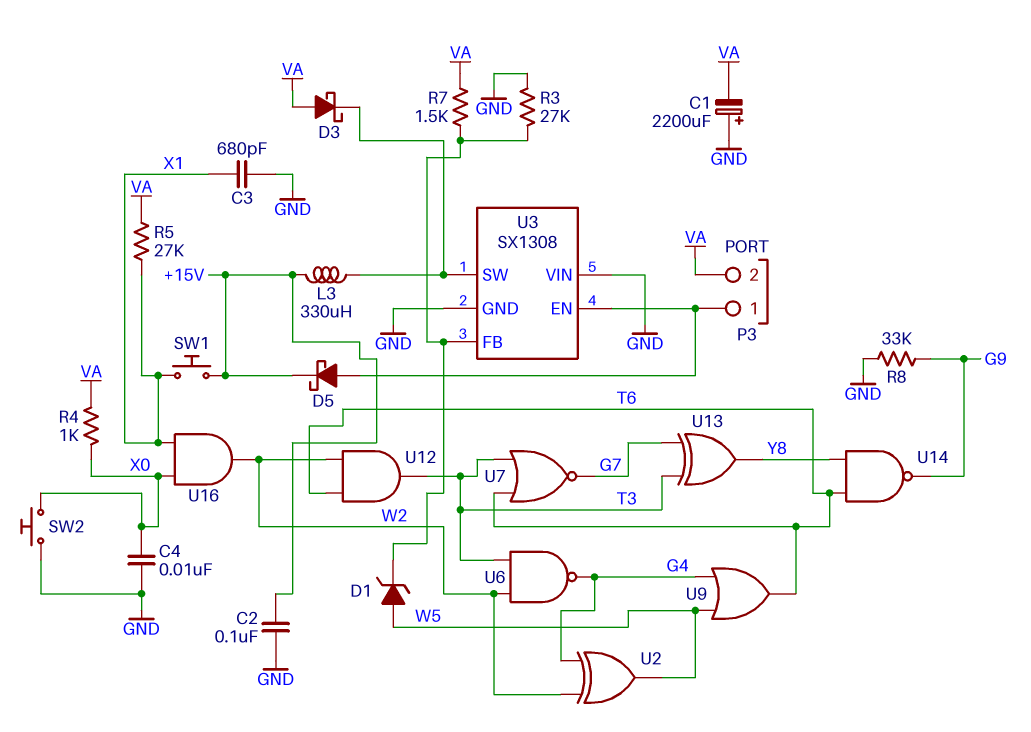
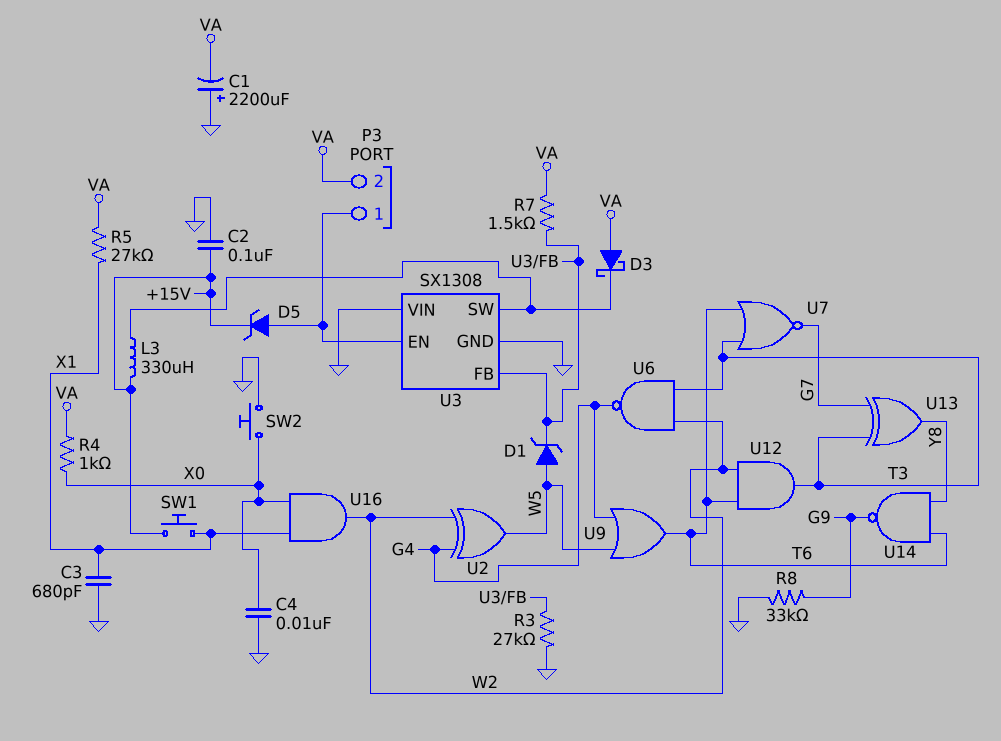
D5: schottky (A P3/1, K +15V) -> zener (A P3/1, K +15V)

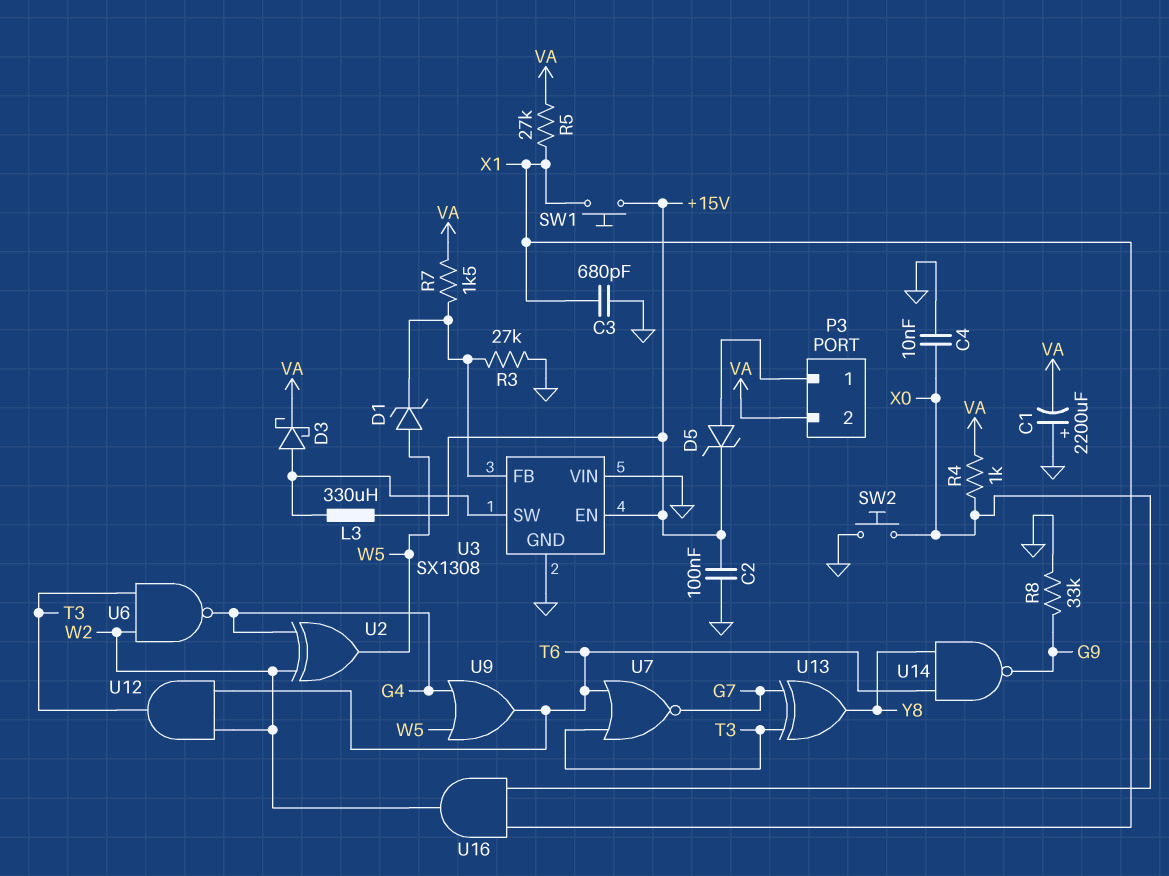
D3: schottky (A VA, K U3/SW) -> schottky (A U3/SW, K VA)
U3 pin EN: P3/1 -> +15V

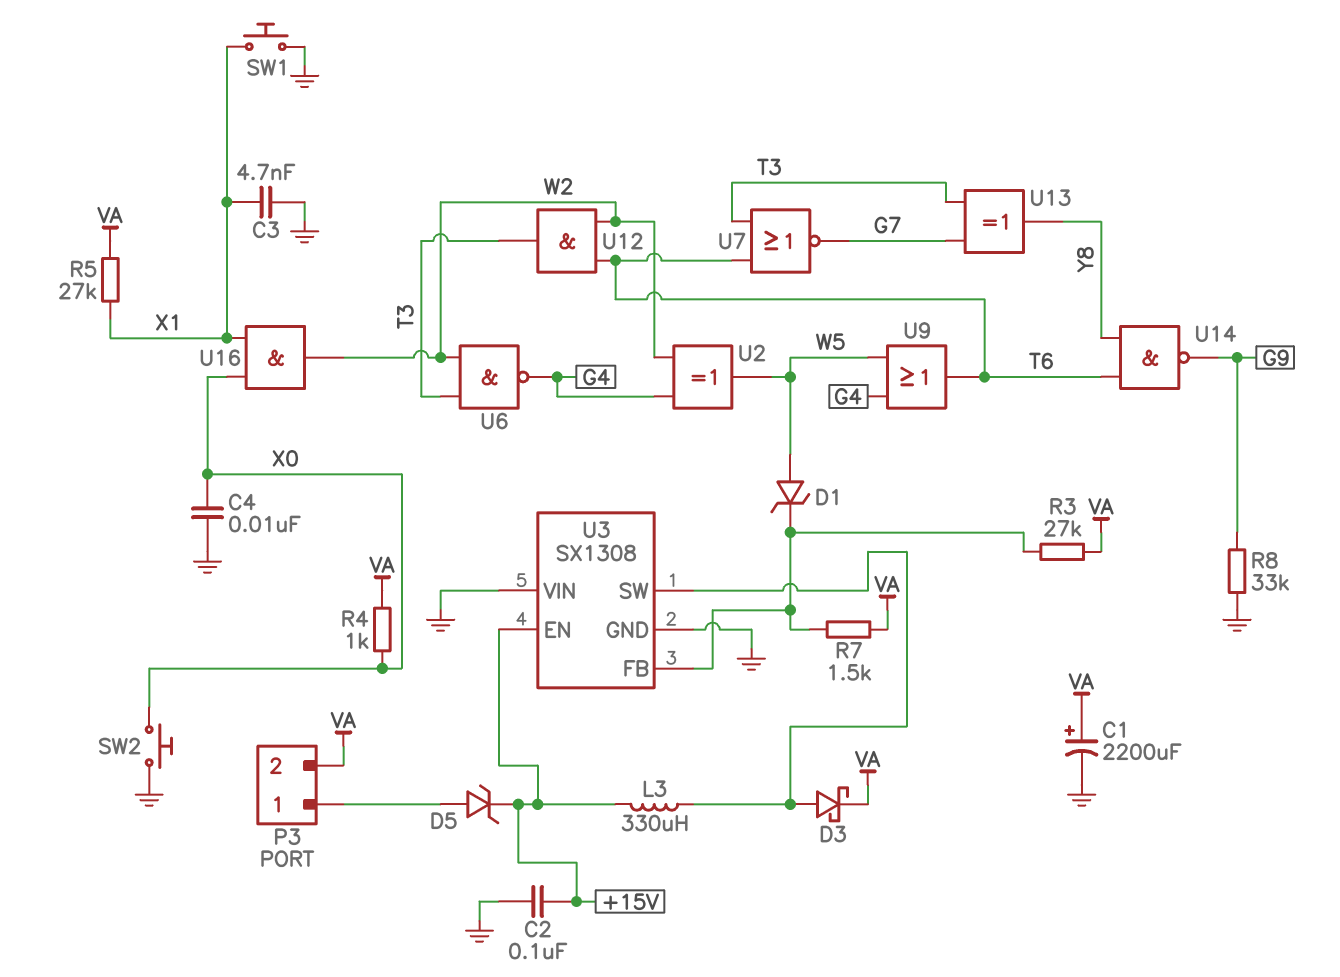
C1: 2200uF (plus GND, minus VA) -> 2200uF (plus VA, minus GND)
C3: 680pF (GND, X1) -> 4.7nF (GND, X1)
R3: 27k (GND, U3/FB) -> 27k (U3/FB, VA)
SW1: button (+15V, X1) -> button (GND, X1)

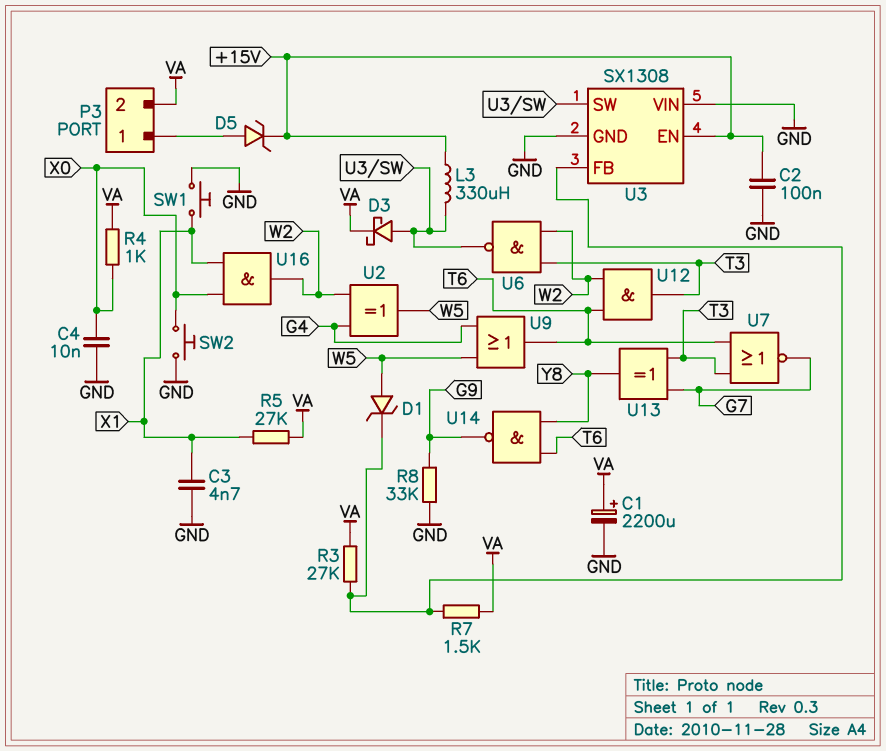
U6: NAND (in T3, in W2, out G4) -> NAND (in T3, in W2, out U3/SW)

